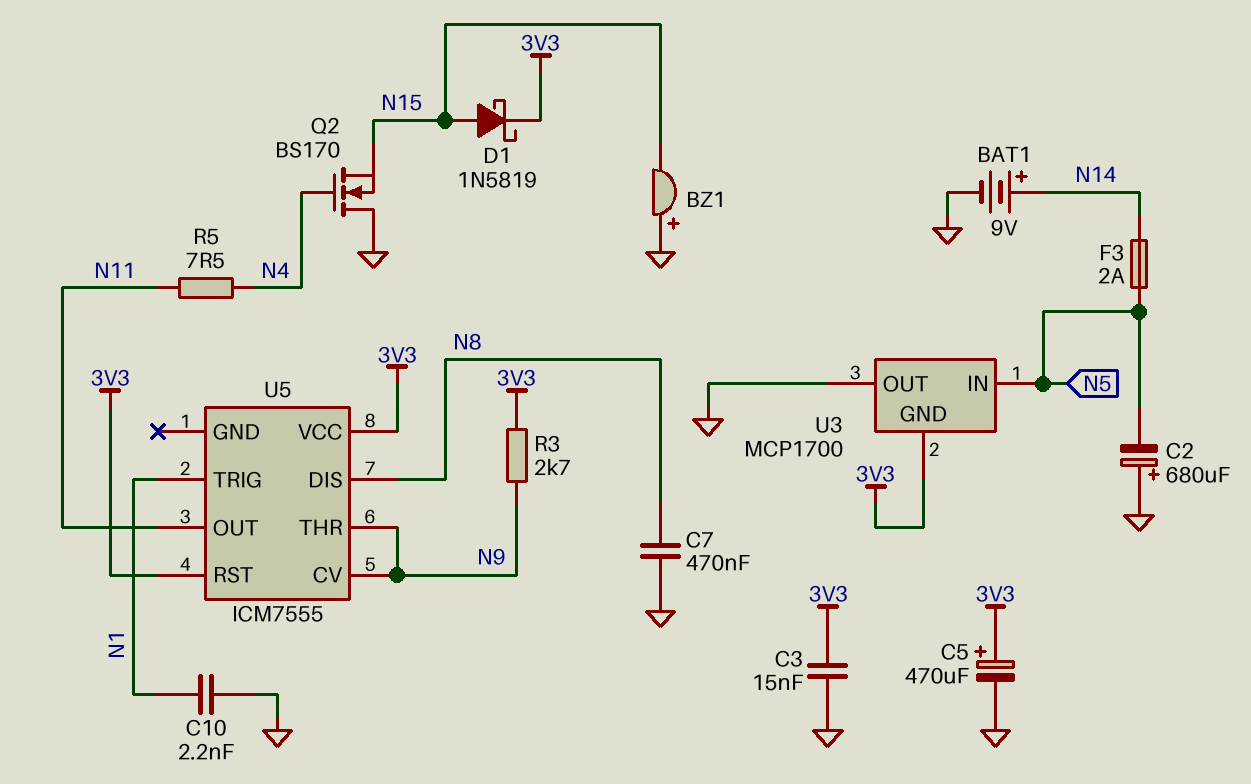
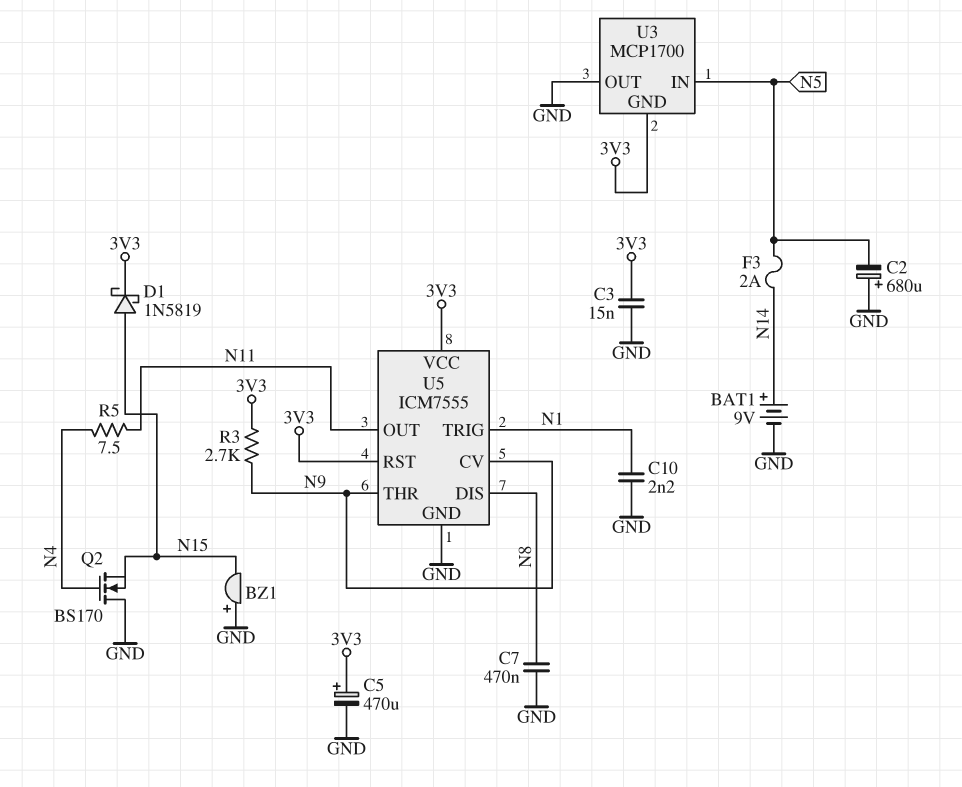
U5 pin GND: none -> GND

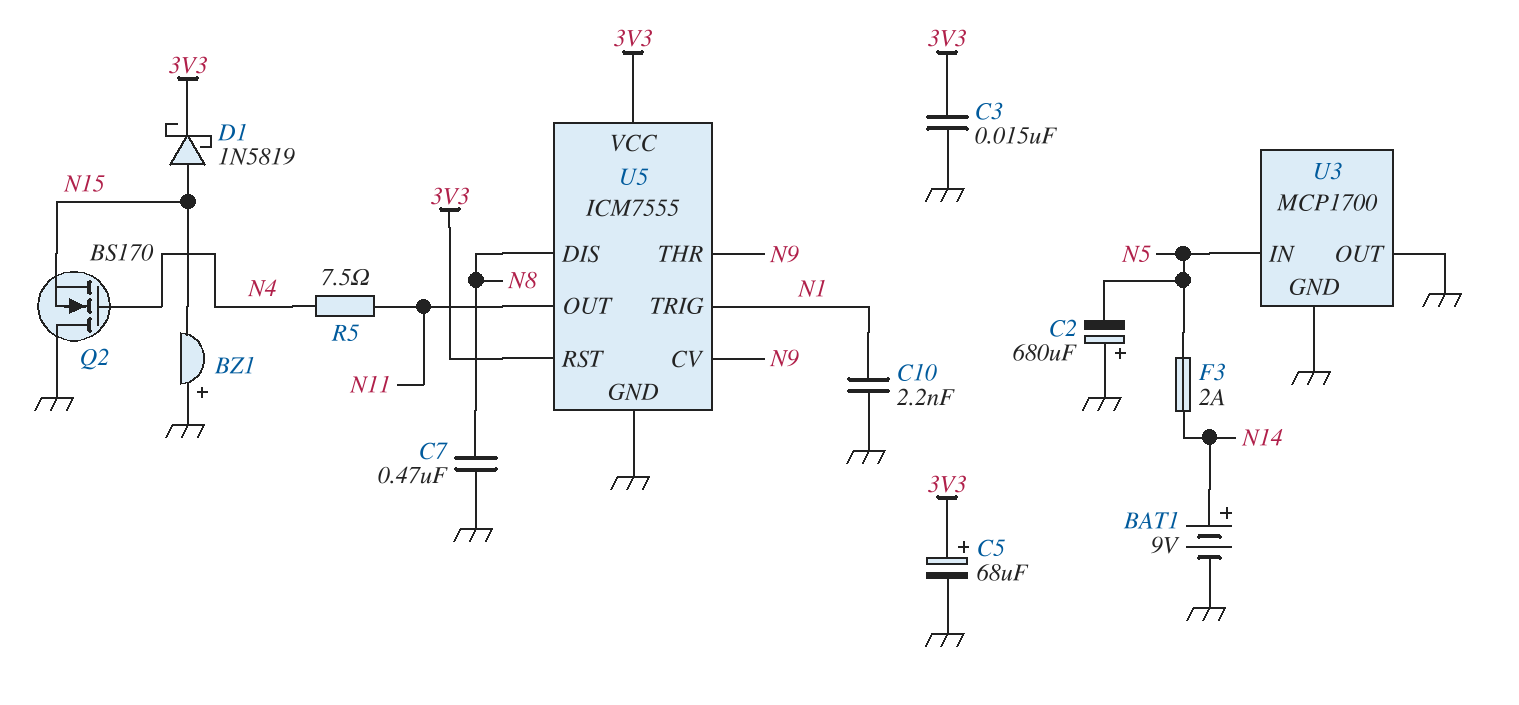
C5: 470uF (plus 3V3, minus GND) -> 68uF (plus 3V3, minus GND)
R3: 2.7k (3V3, N9) -> none
U3 pin GND: 3V3 -> GND

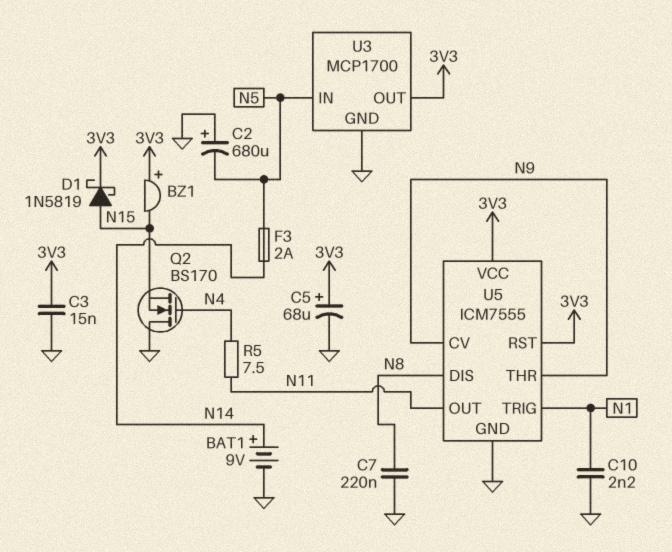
BZ1: buzzer (plus GND, minus N15) -> buzzer (plus 3V3, minus N15)
C7: 470nF (GND, N8) -> 220nF (GND, N8)
U3 pin OUT: GND -> 3V3

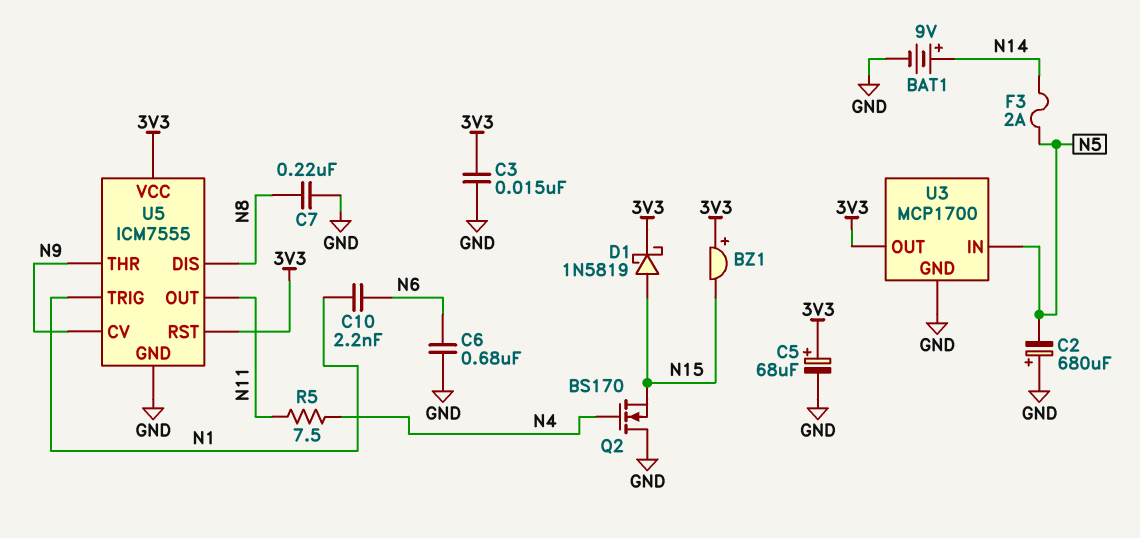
C6: none -> 680nF (GND, N6)
C10: 2.2nF (GND, N1) -> 2.2nF (N1, N6)

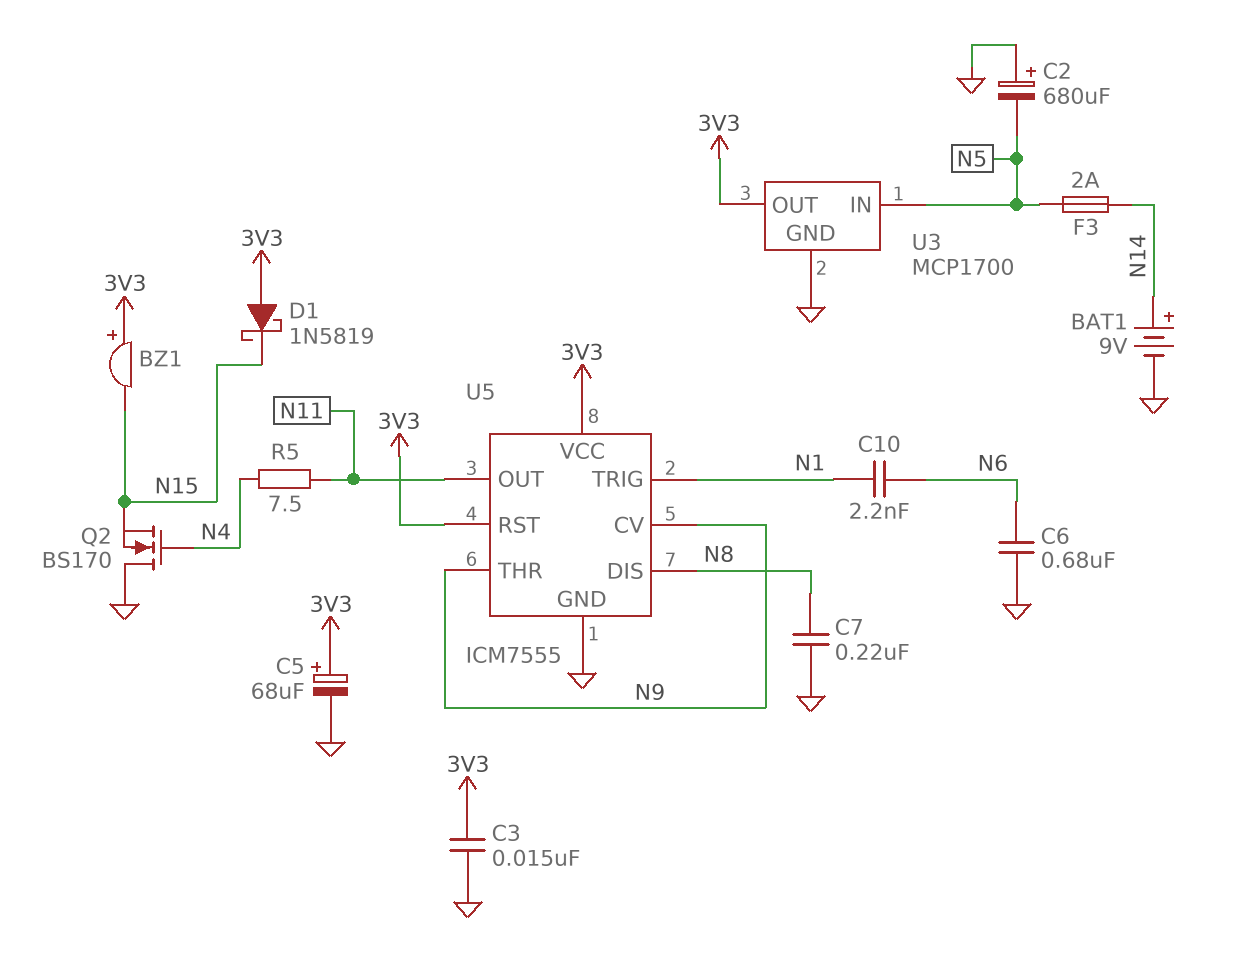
D1: schottky 1N5819 (A N15, K 3V3) -> schottky 1N5819 (A 3V3, K N15)

